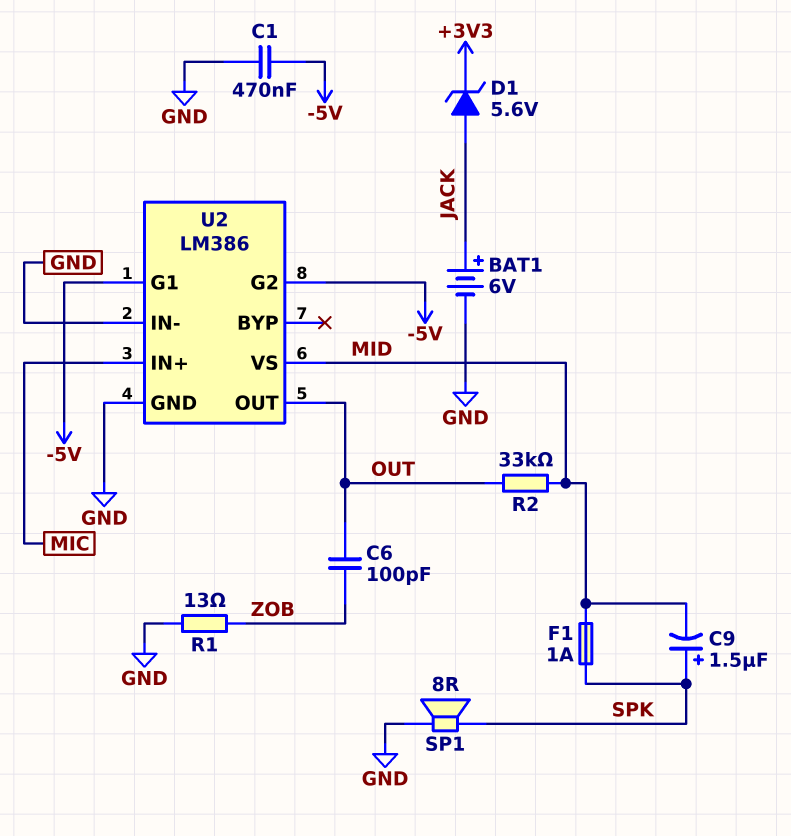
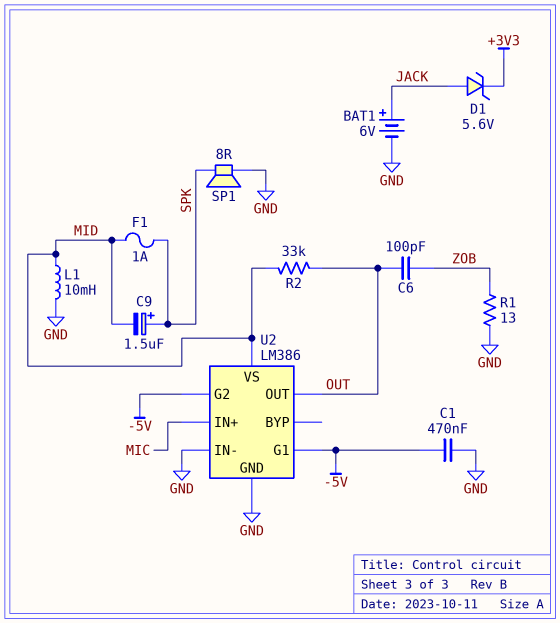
L1: none -> 10mH (GND, MID)

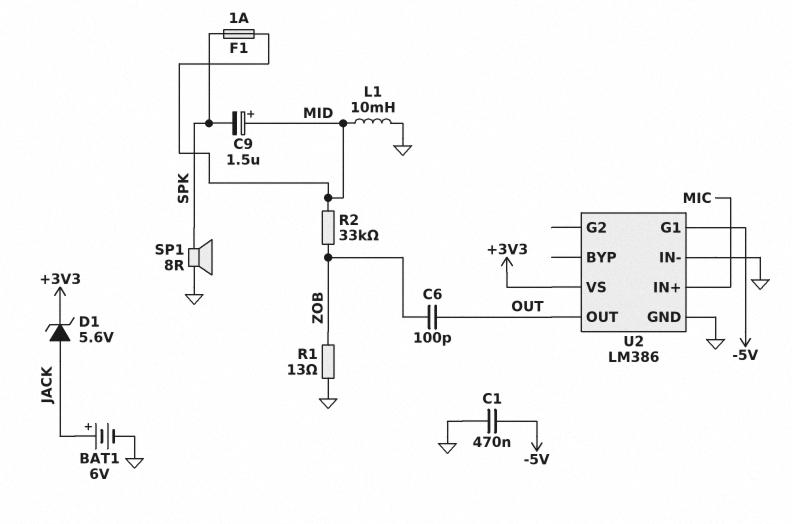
C9: 1.5uF (plus SPK, minus MID) -> 1.5uF (plus MID, minus SPK)
R2: 33k (MID, OUT) -> 33k (MID, ZOB)
U2 pin G2: -5V -> none
U2 pin VS: MID -> +3V3

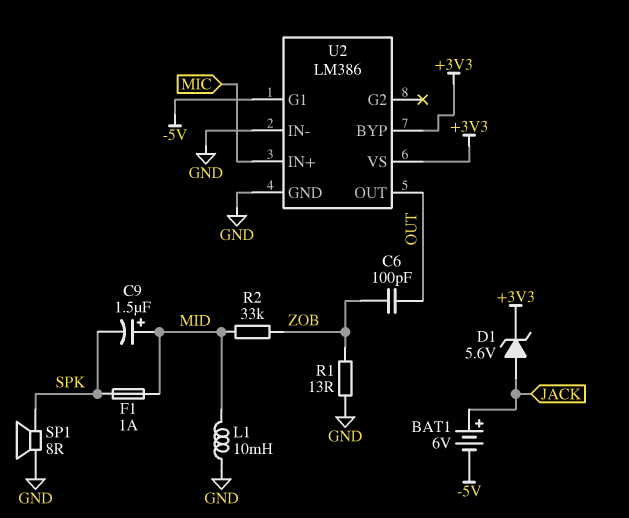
BAT1: 6V (plus JACK, minus GND) -> 6V (plus JACK, minus -5V)
C1: 470nF (-5V, GND) -> none
U2 pin BYP: none -> +3V3

